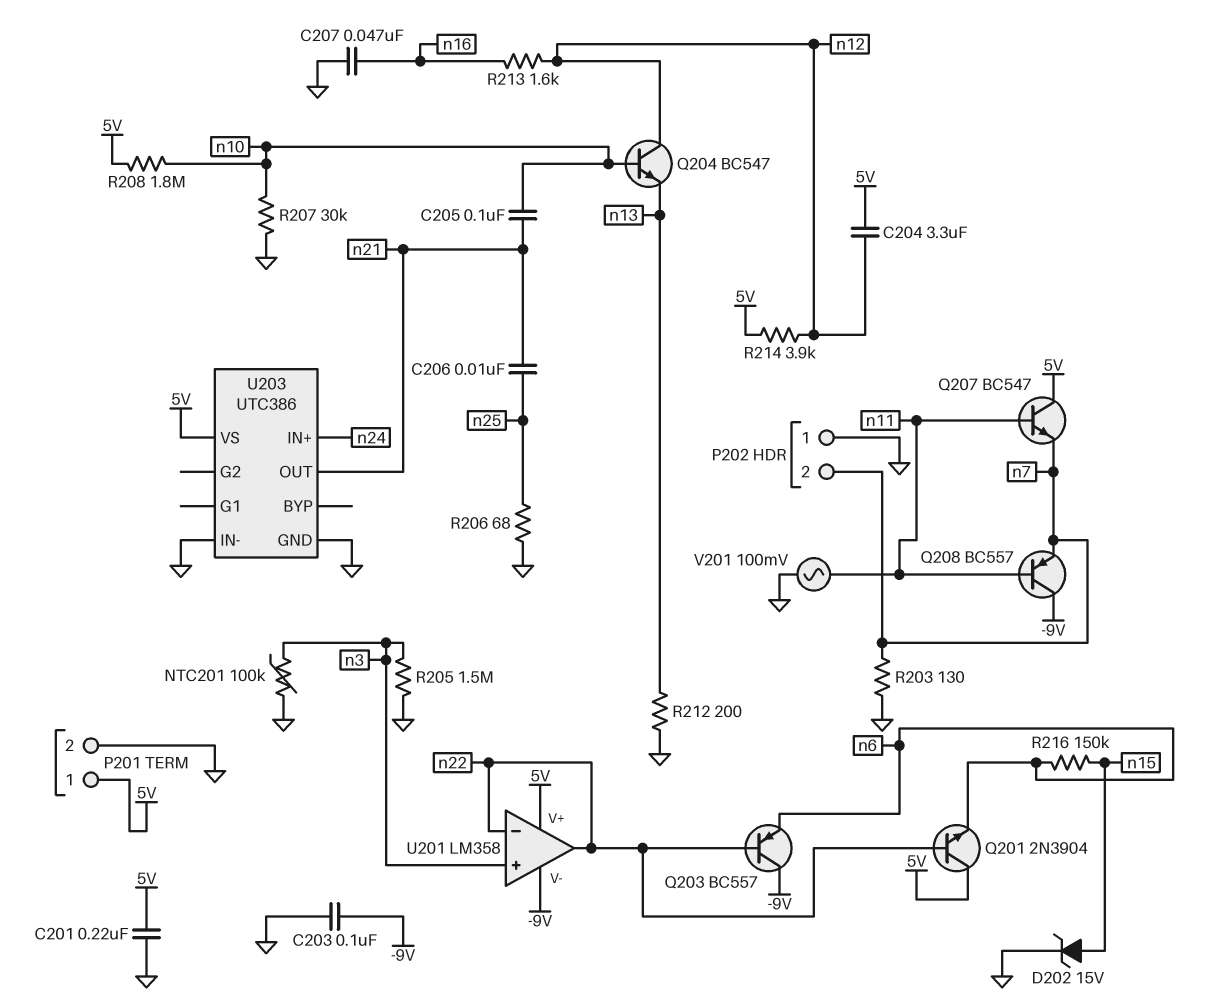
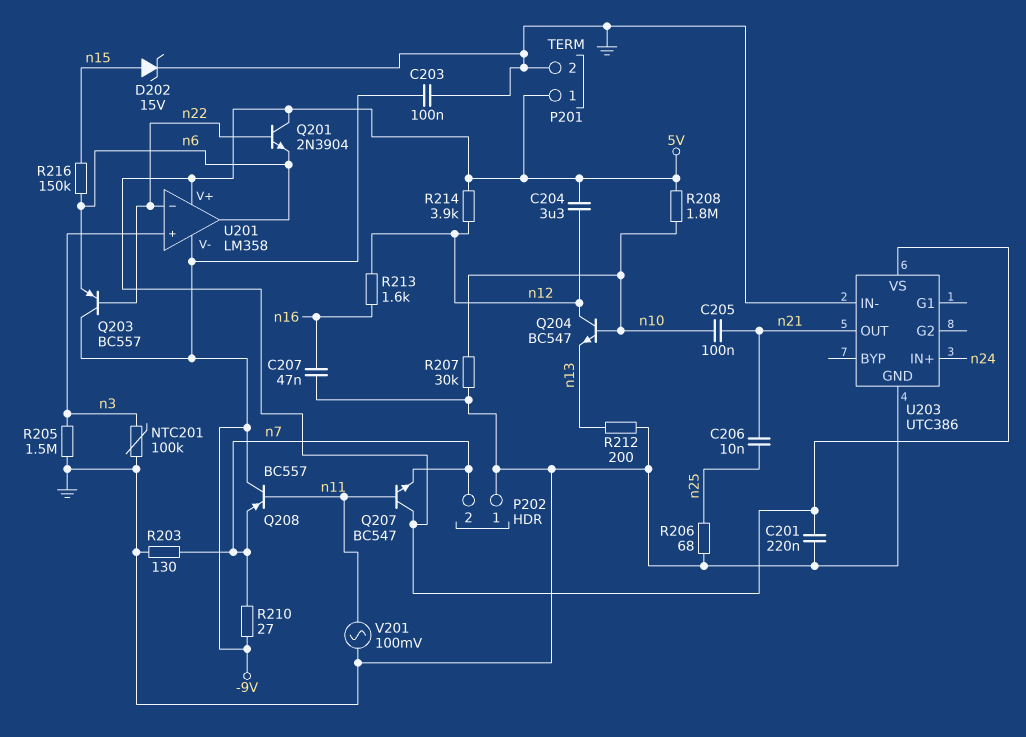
R210: none -> 27 (-9V, n7)
U201 pin out: n22 -> n6

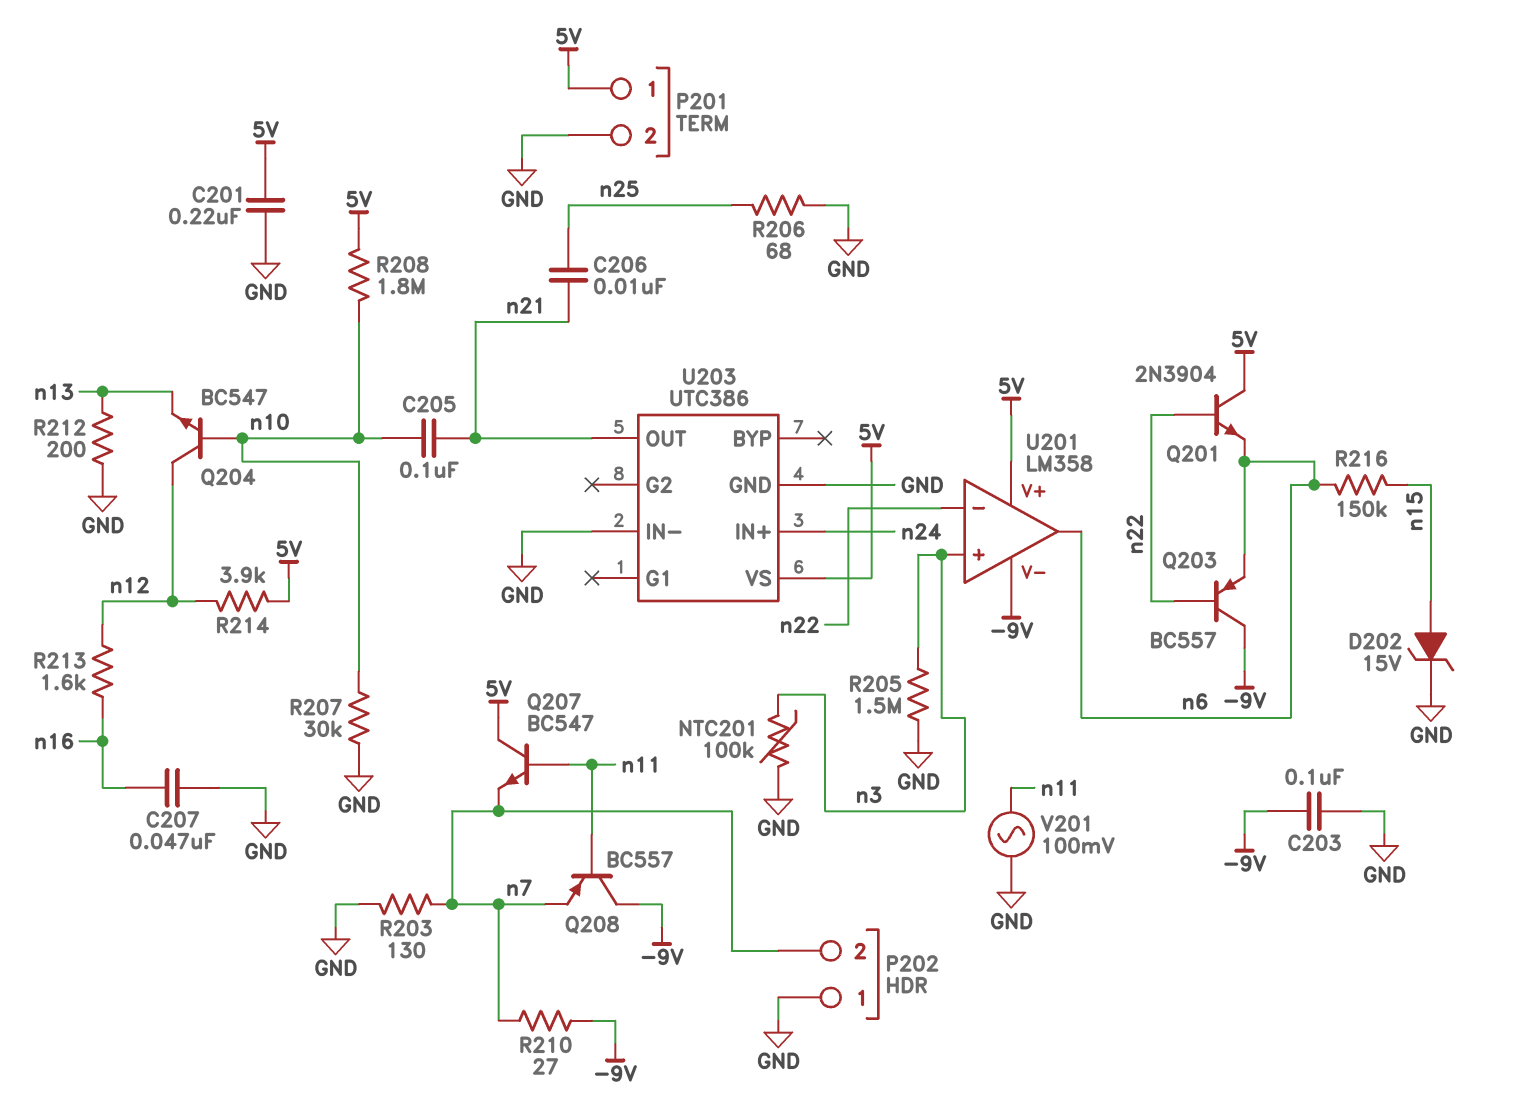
C204: 3.3uF (5V, n12) -> none

